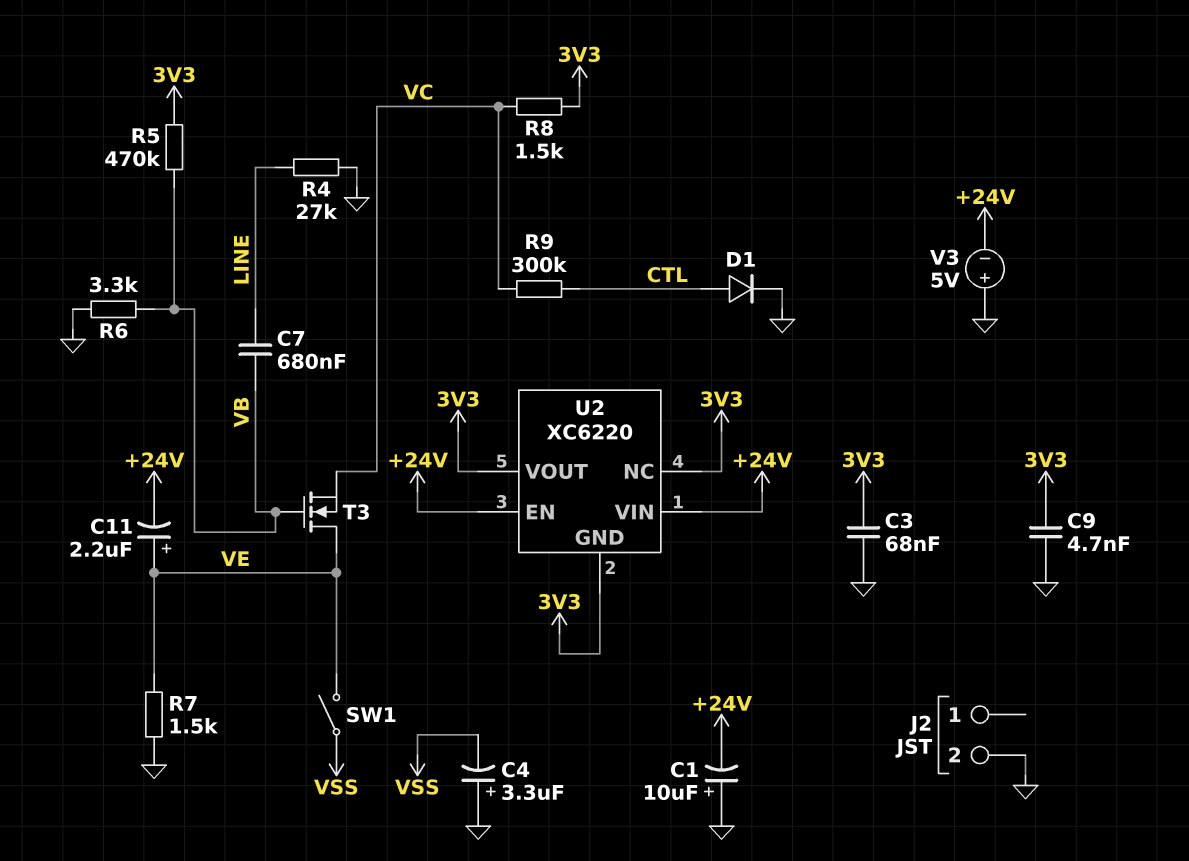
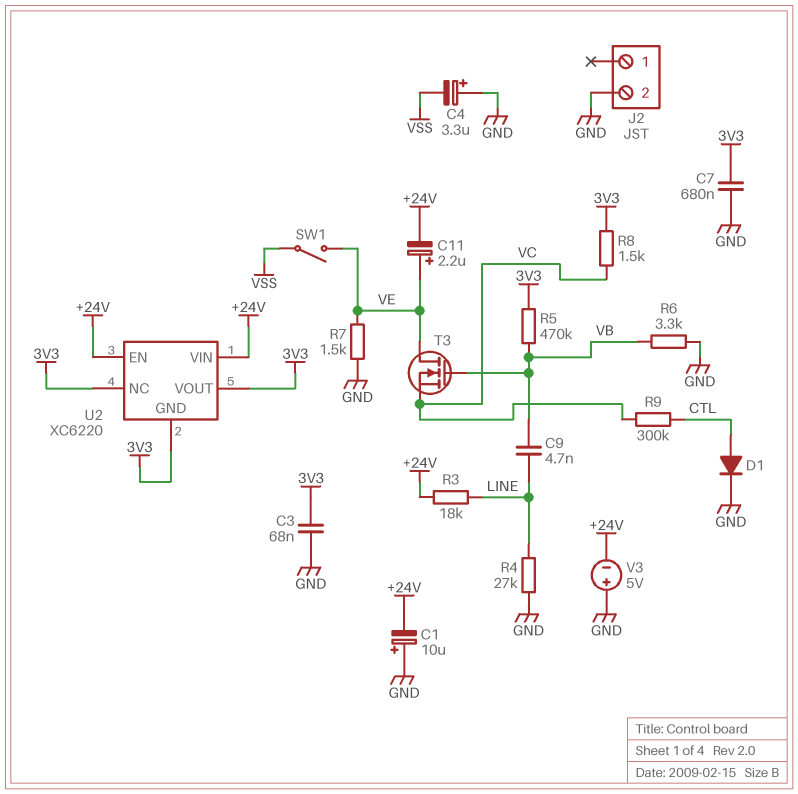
C7: 680nF (LINE, VB) -> 680nF (3V3, GND)
C9: 4.7nF (3V3, GND) -> 4.7nF (LINE, VB)
R3: none -> 18k (+24V, LINE)

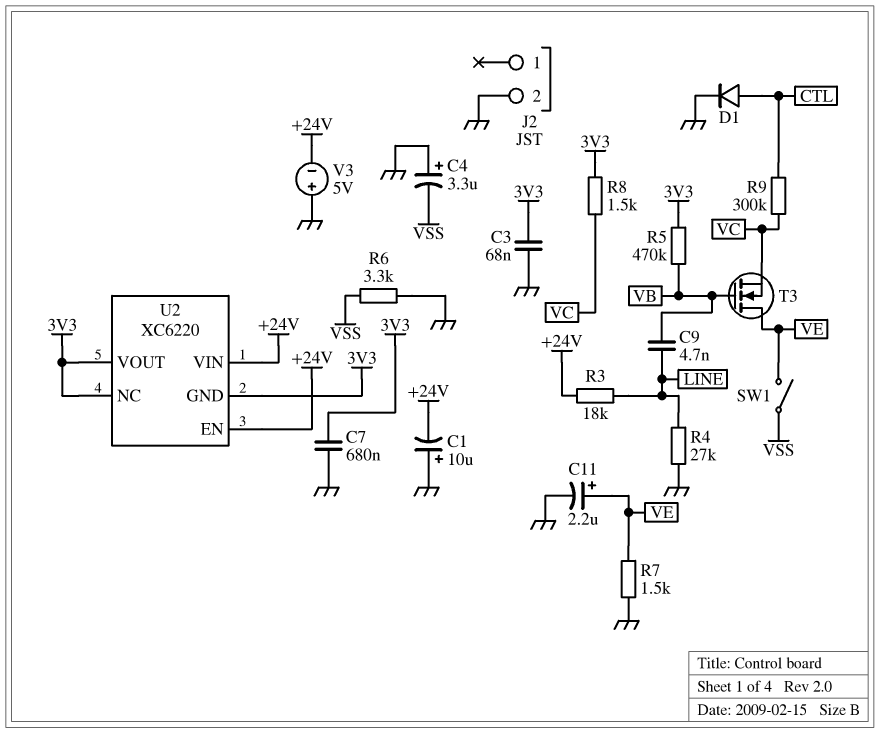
C11: 2.2uF (plus VE, minus +24V) -> 2.2uF (plus VE, minus GND)
R6: 3.3k (GND, VB) -> 3.3k (GND, VSS)

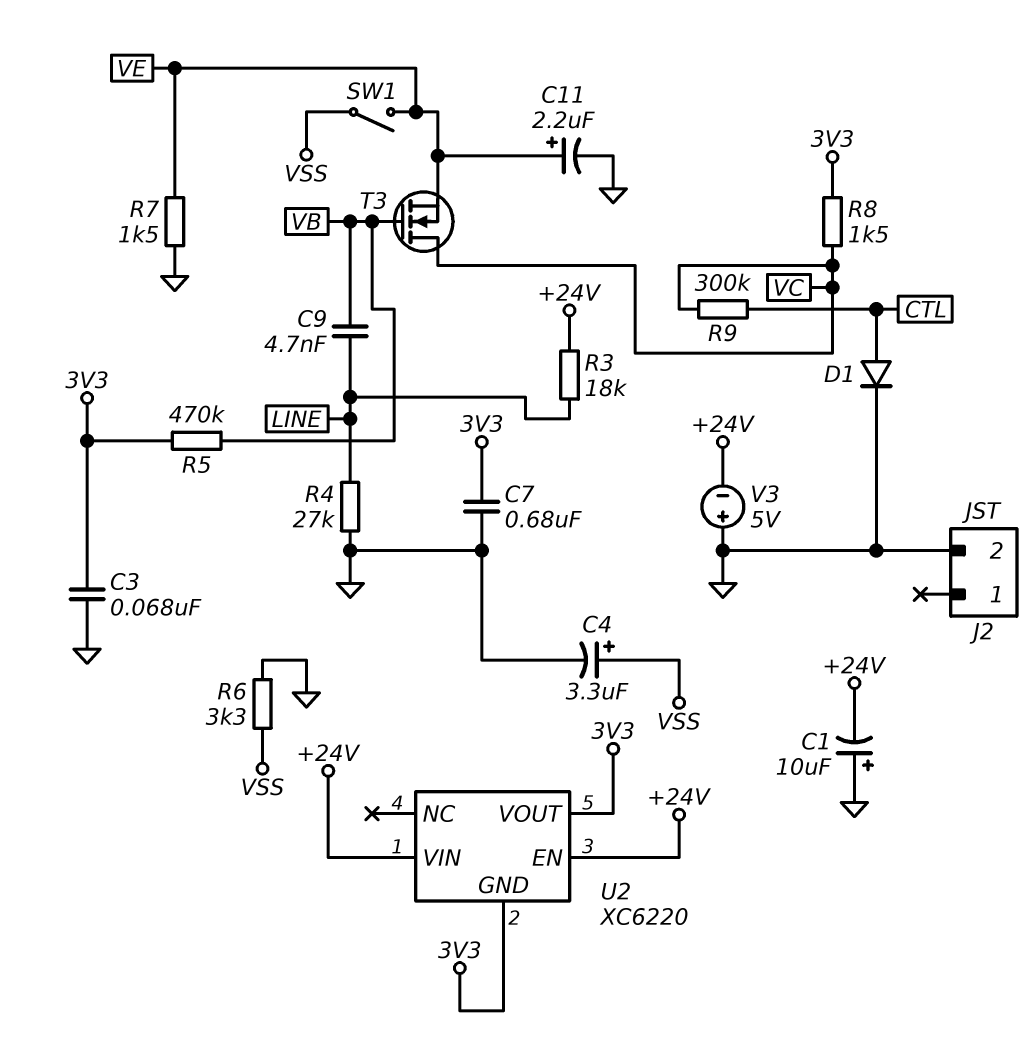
C4: 3.3uF (plus GND, minus VSS) -> 3.3uF (plus VSS, minus GND)
T3: NMOS (G VB, D VE, S VC) -> NMOS (G VB, D VC, S VE)
U2 pin NC: 3V3 -> none

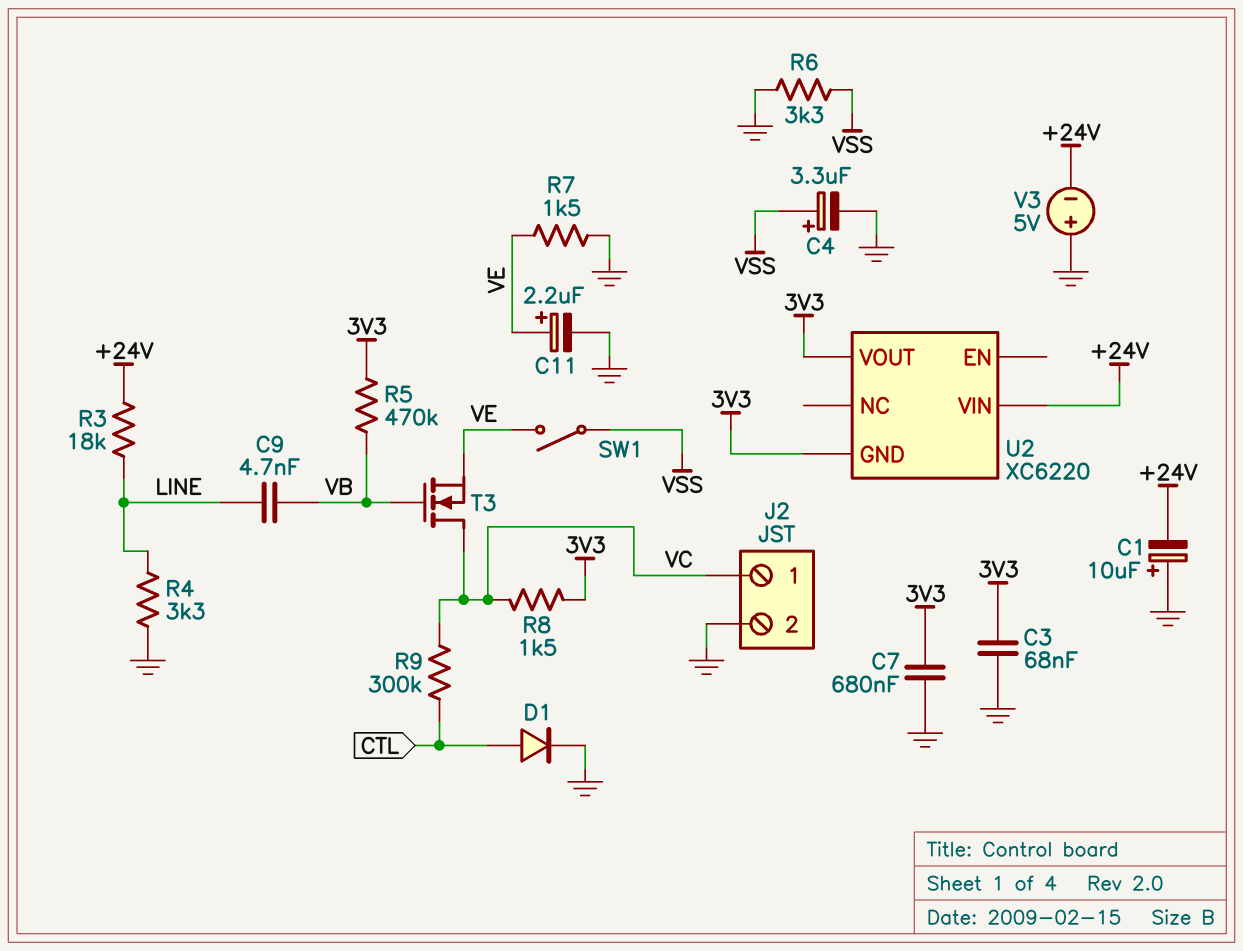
J2 pin 1: none -> VC
R4: 27k (GND, LINE) -> 3.3k (GND, LINE)
U2 pin EN: +24V -> none

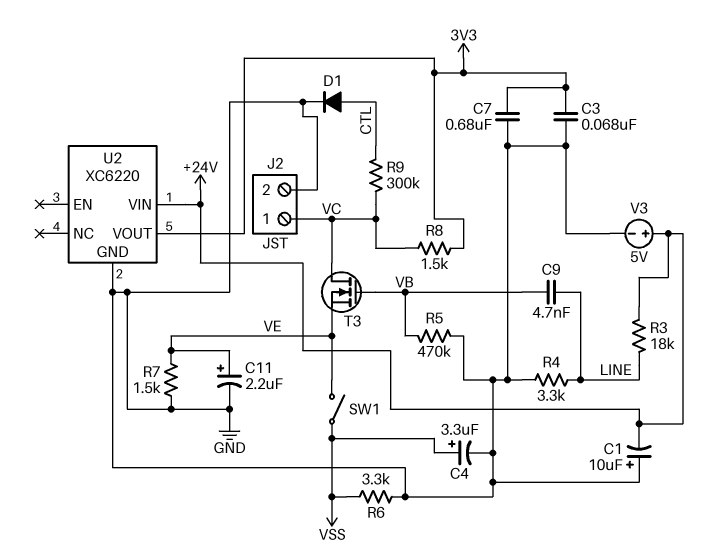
R5: 470k (3V3, VB) -> 470k (GND, VB)
U2 pin GND: 3V3 -> GND
V3: 5V (plus GND, minus +24V) -> 5V (plus +24V, minus GND)

